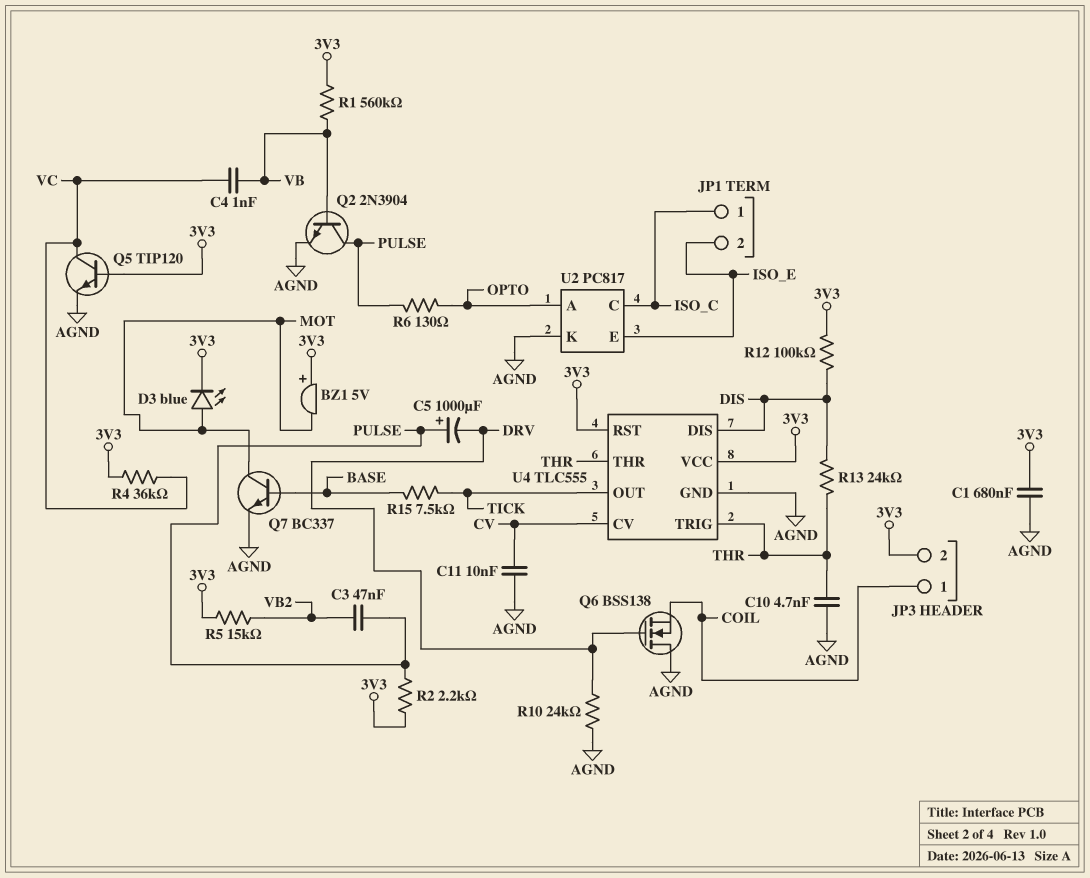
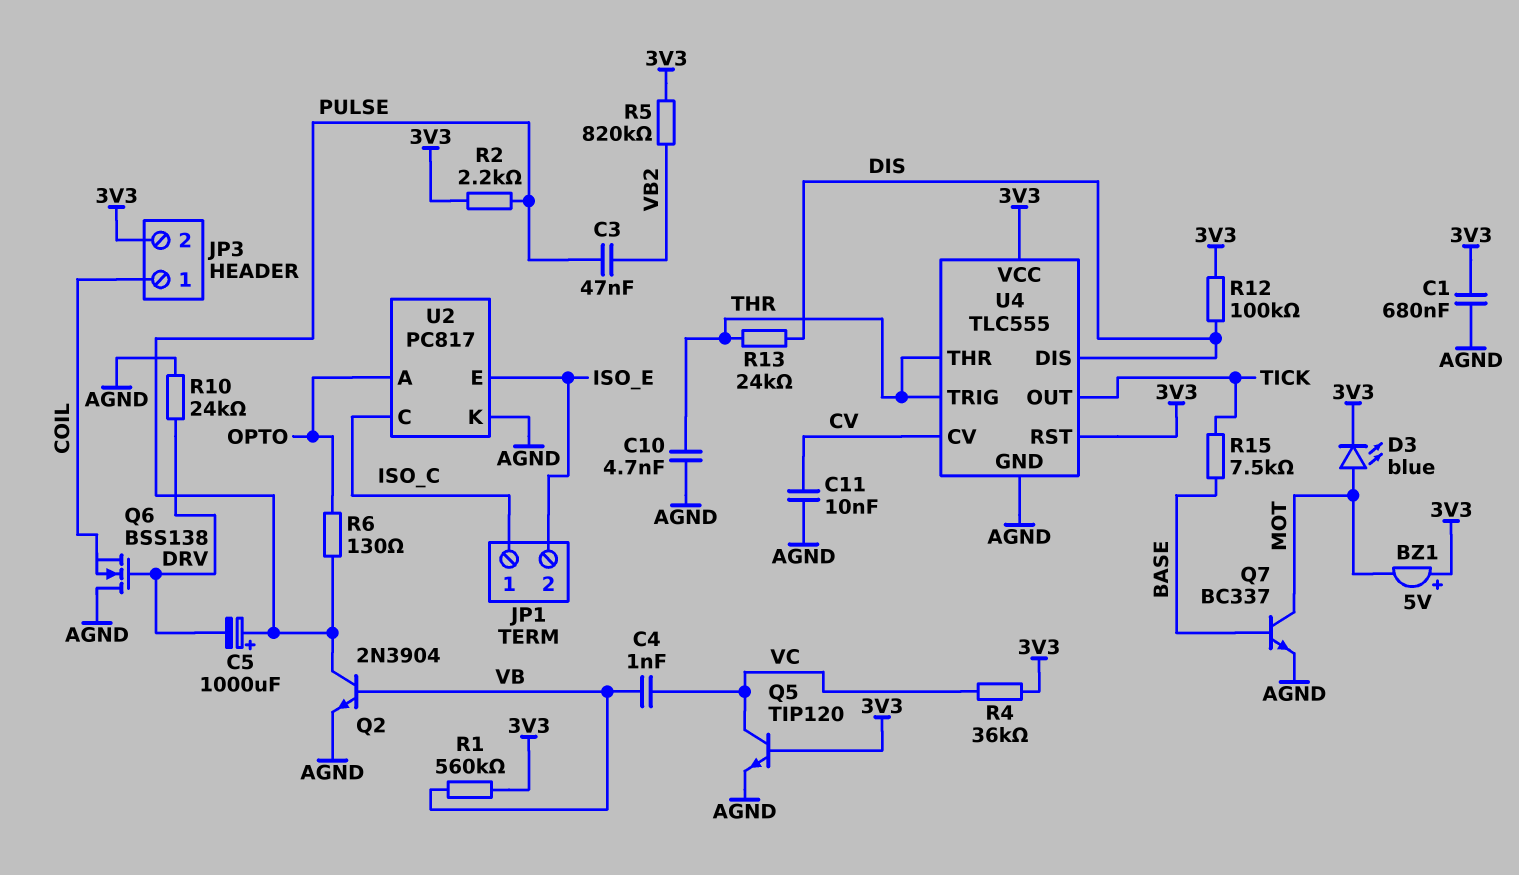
R5: 15k (3V3, VB2) -> 820k (3V3, VB2)

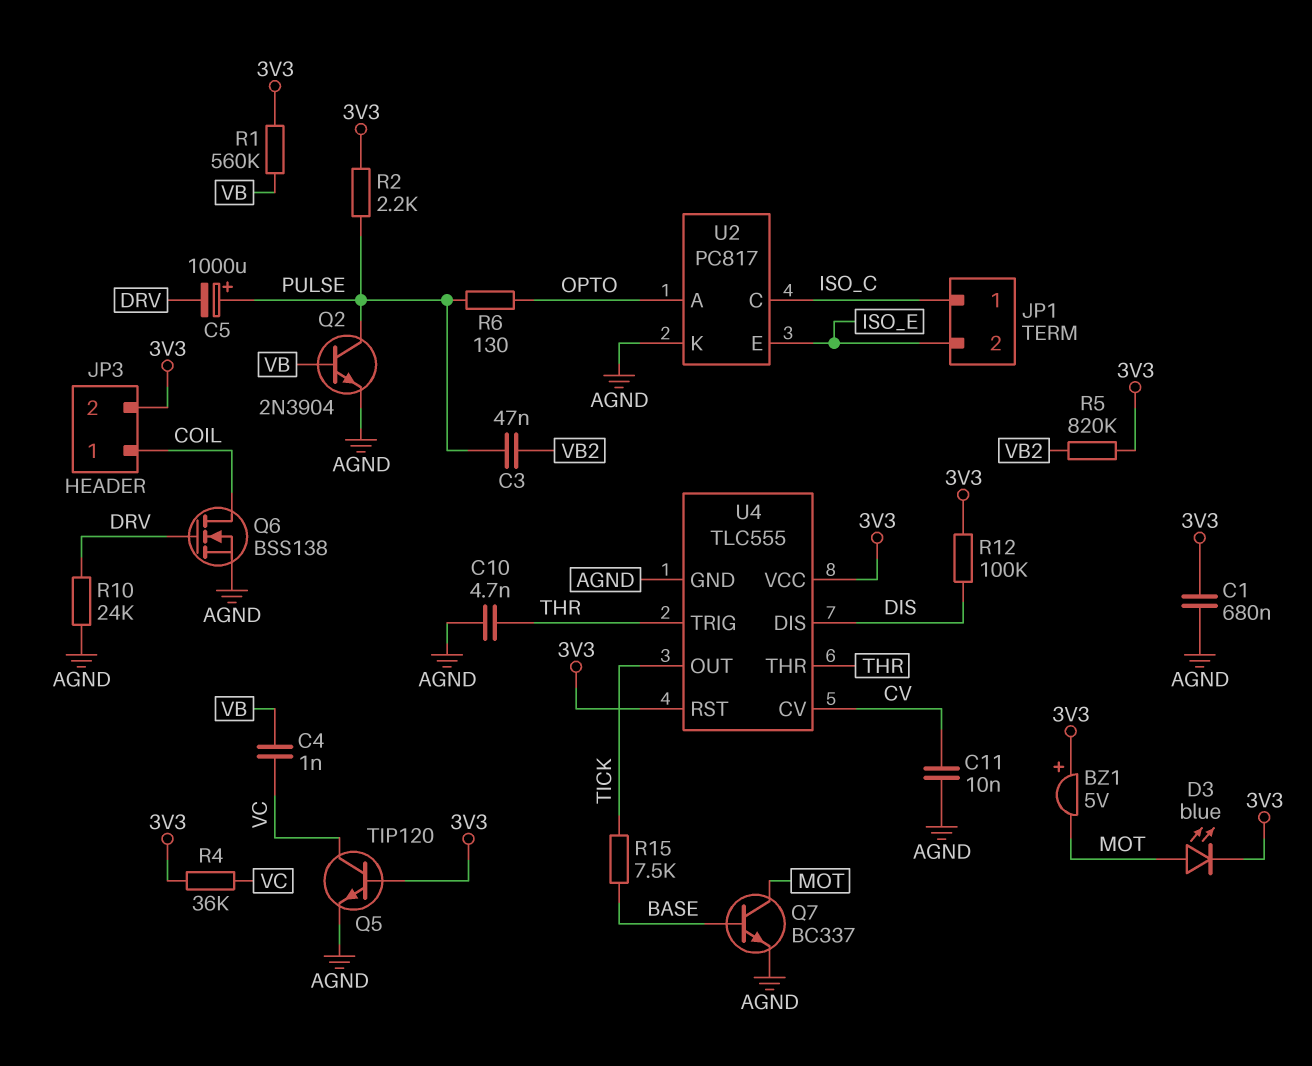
Q6: NMOS BSS138 (G DRV, D AGND, S COIL) -> NMOS BSS138 (G DRV, D COIL, S AGND)
R13: 24k (DIS, THR) -> none

